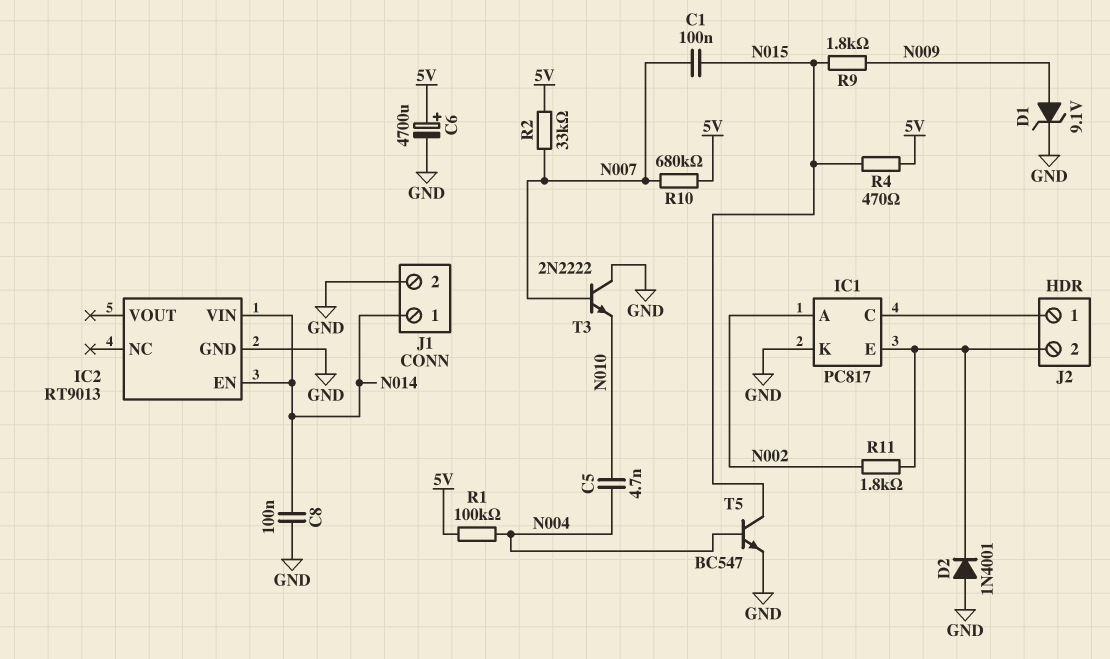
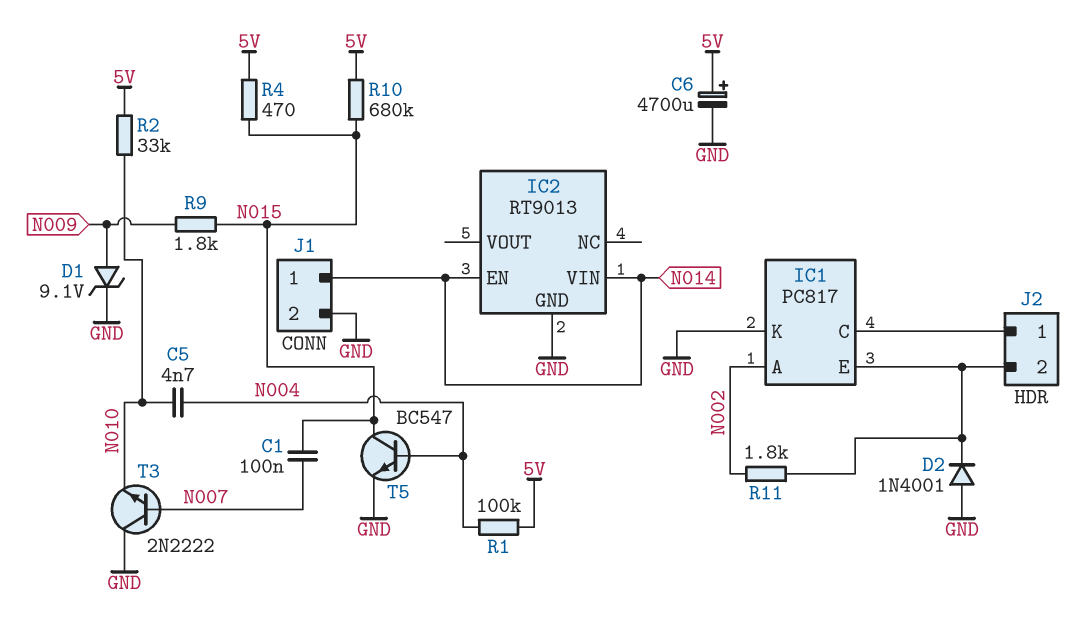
C8: 100nF (GND, N014) -> none
R2: 33k (5V, N007) -> 33k (5V, N010)
R10: 680k (5V, N007) -> 680k (5V, N015)

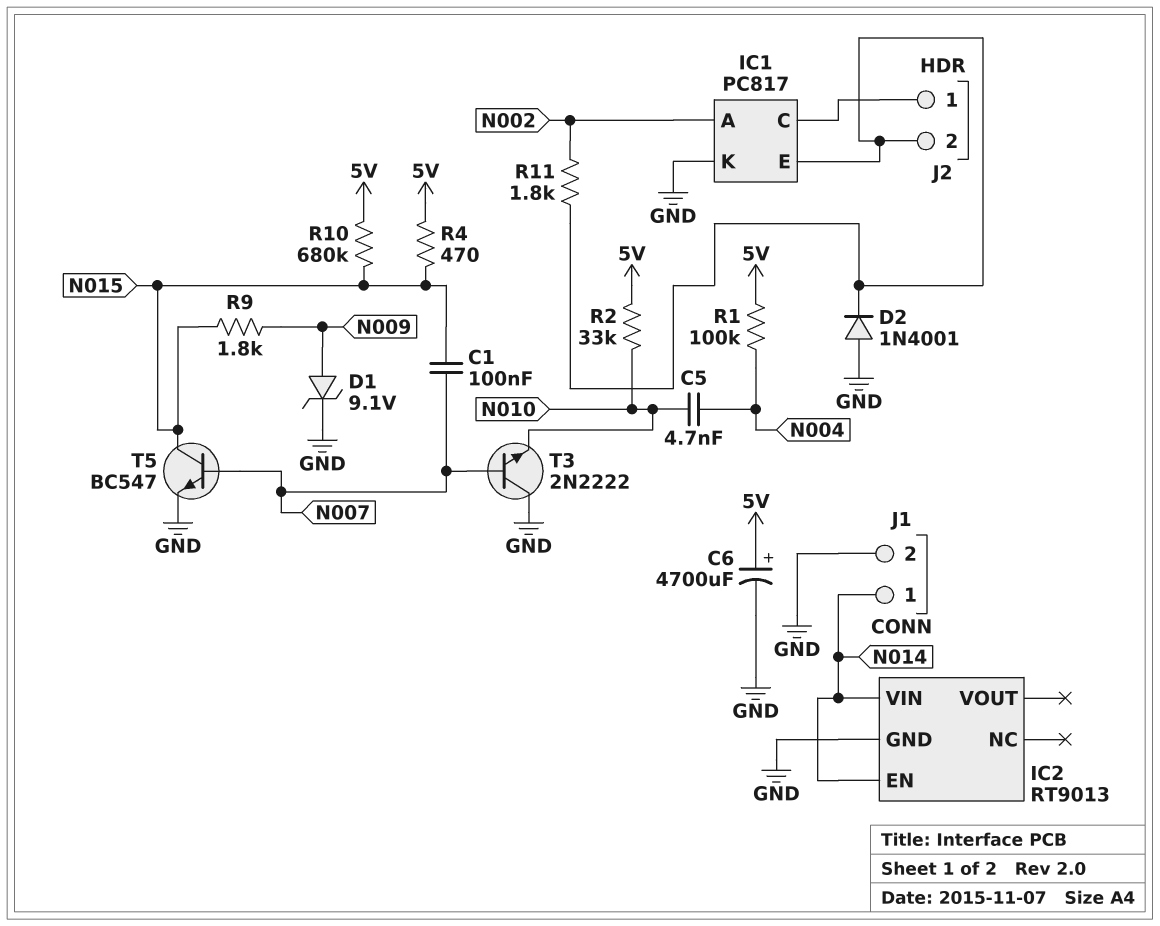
T5: NPN BC547 (B N004, C N015, E GND) -> NPN BC547 (B N007, C N015, E GND)

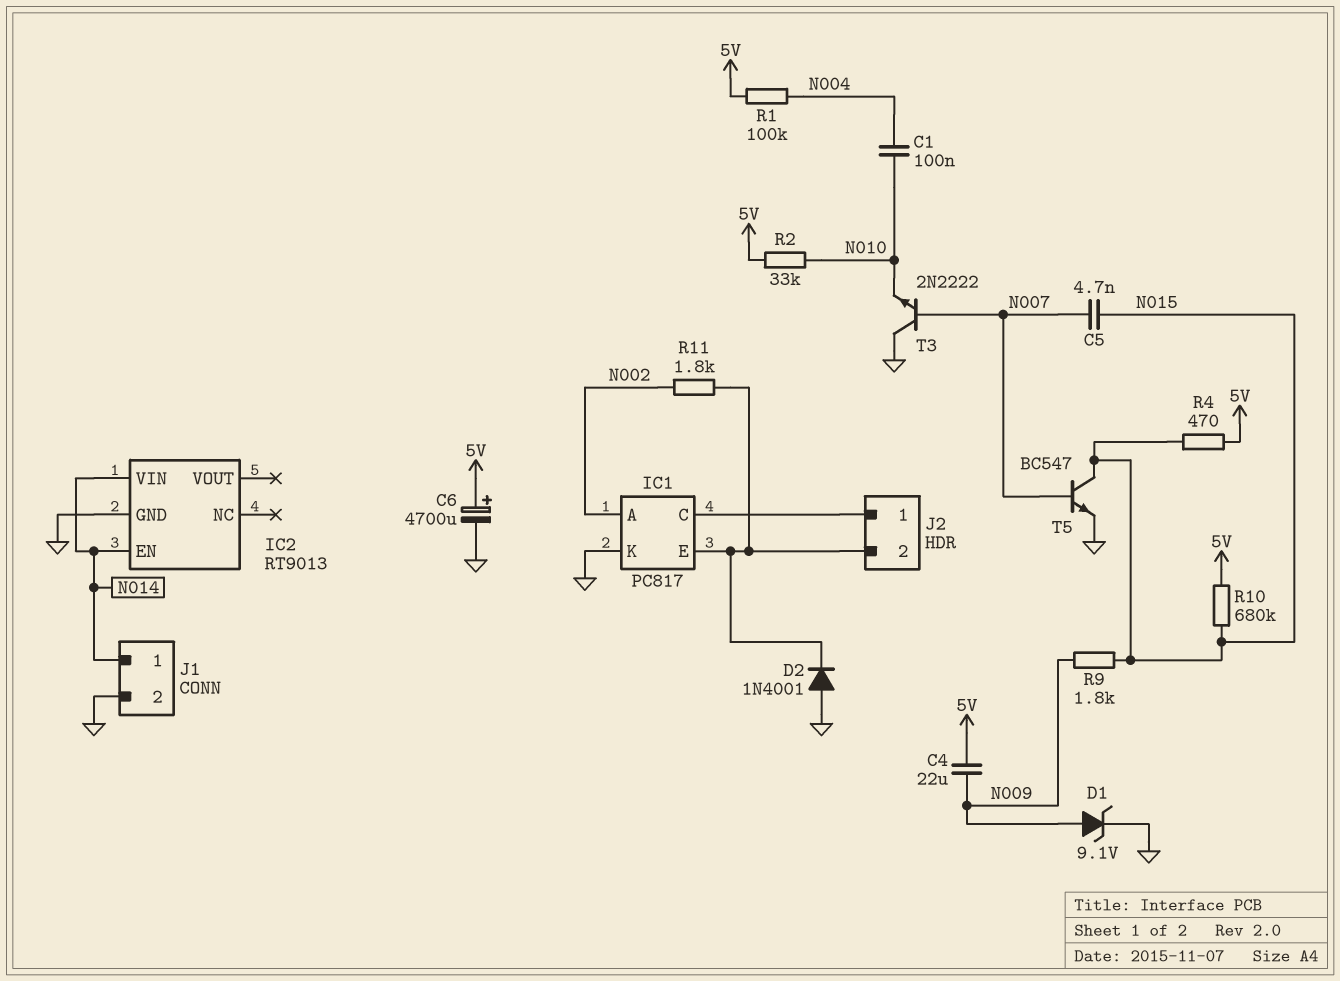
C1: 100nF (N007, N015) -> 100nF (N004, N010)
C4: none -> 22uF (5V, N009)
C5: 4.7nF (N004, N010) -> 4.7nF (N007, N015)

